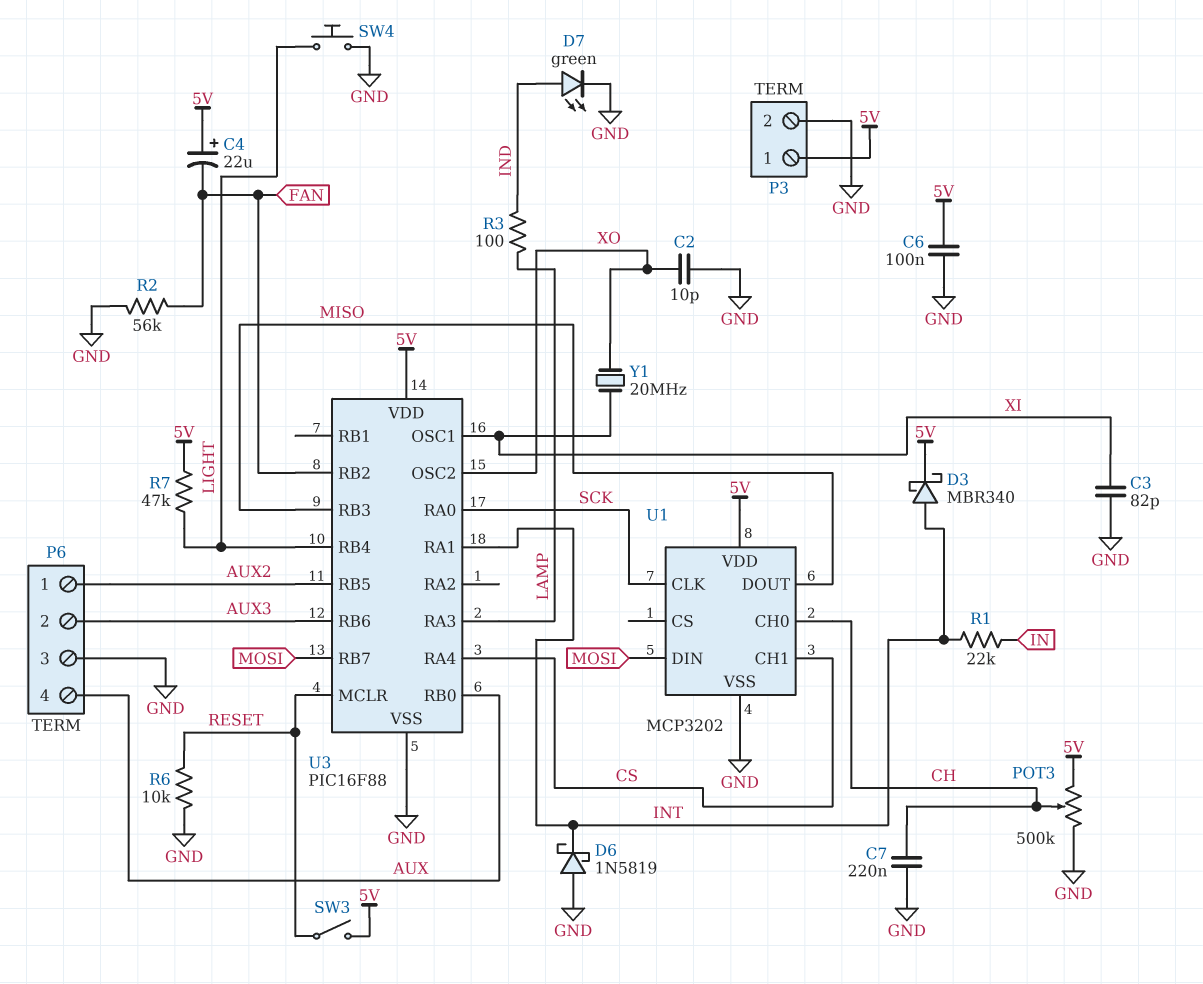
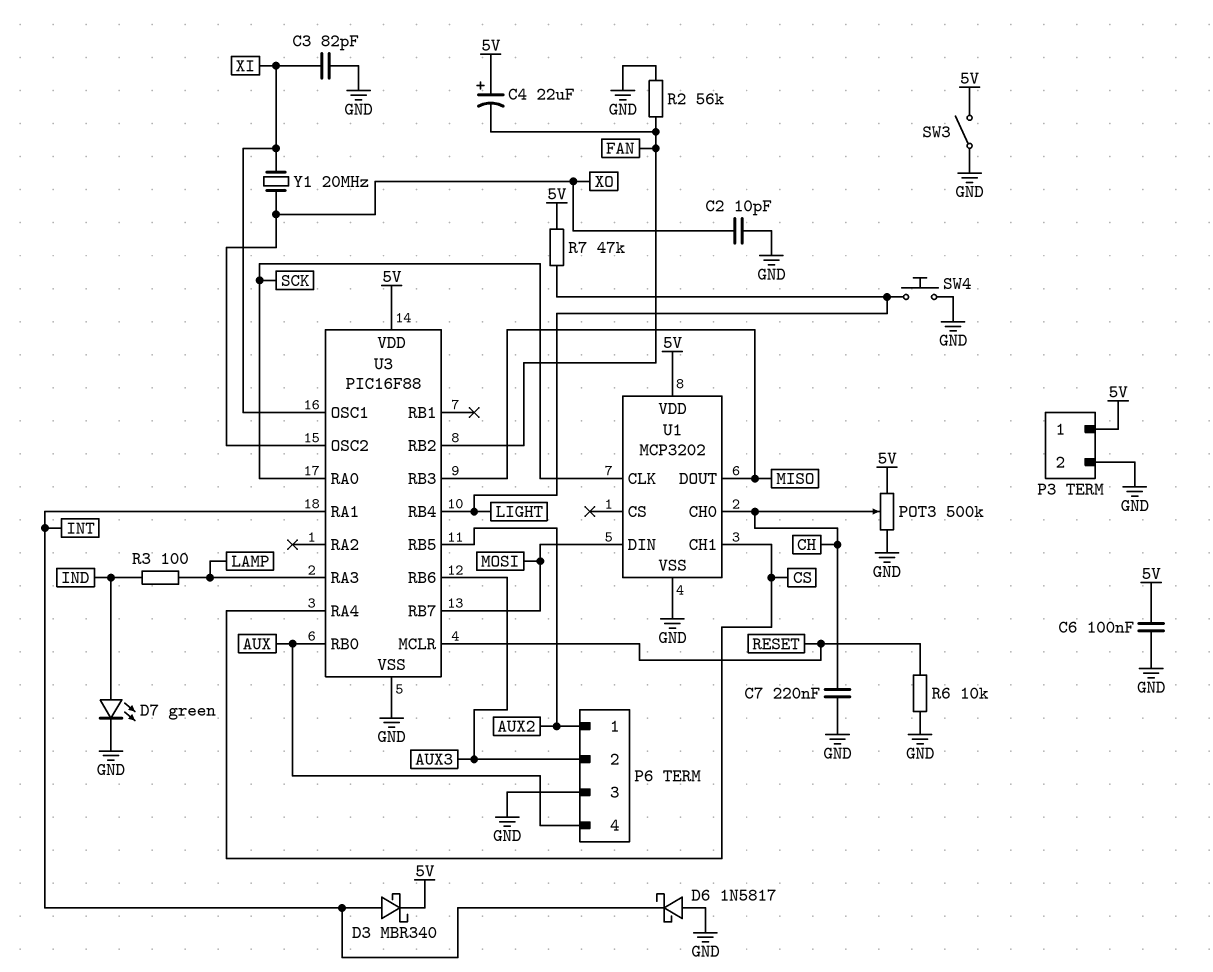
D6: schottky 1N5819 (A GND, K INT) -> schottky 1N5817 (A GND, K INT)
R1: 22k (IN, INT) -> none
SW3: switch (5V, RESET) -> switch (5V, GND)

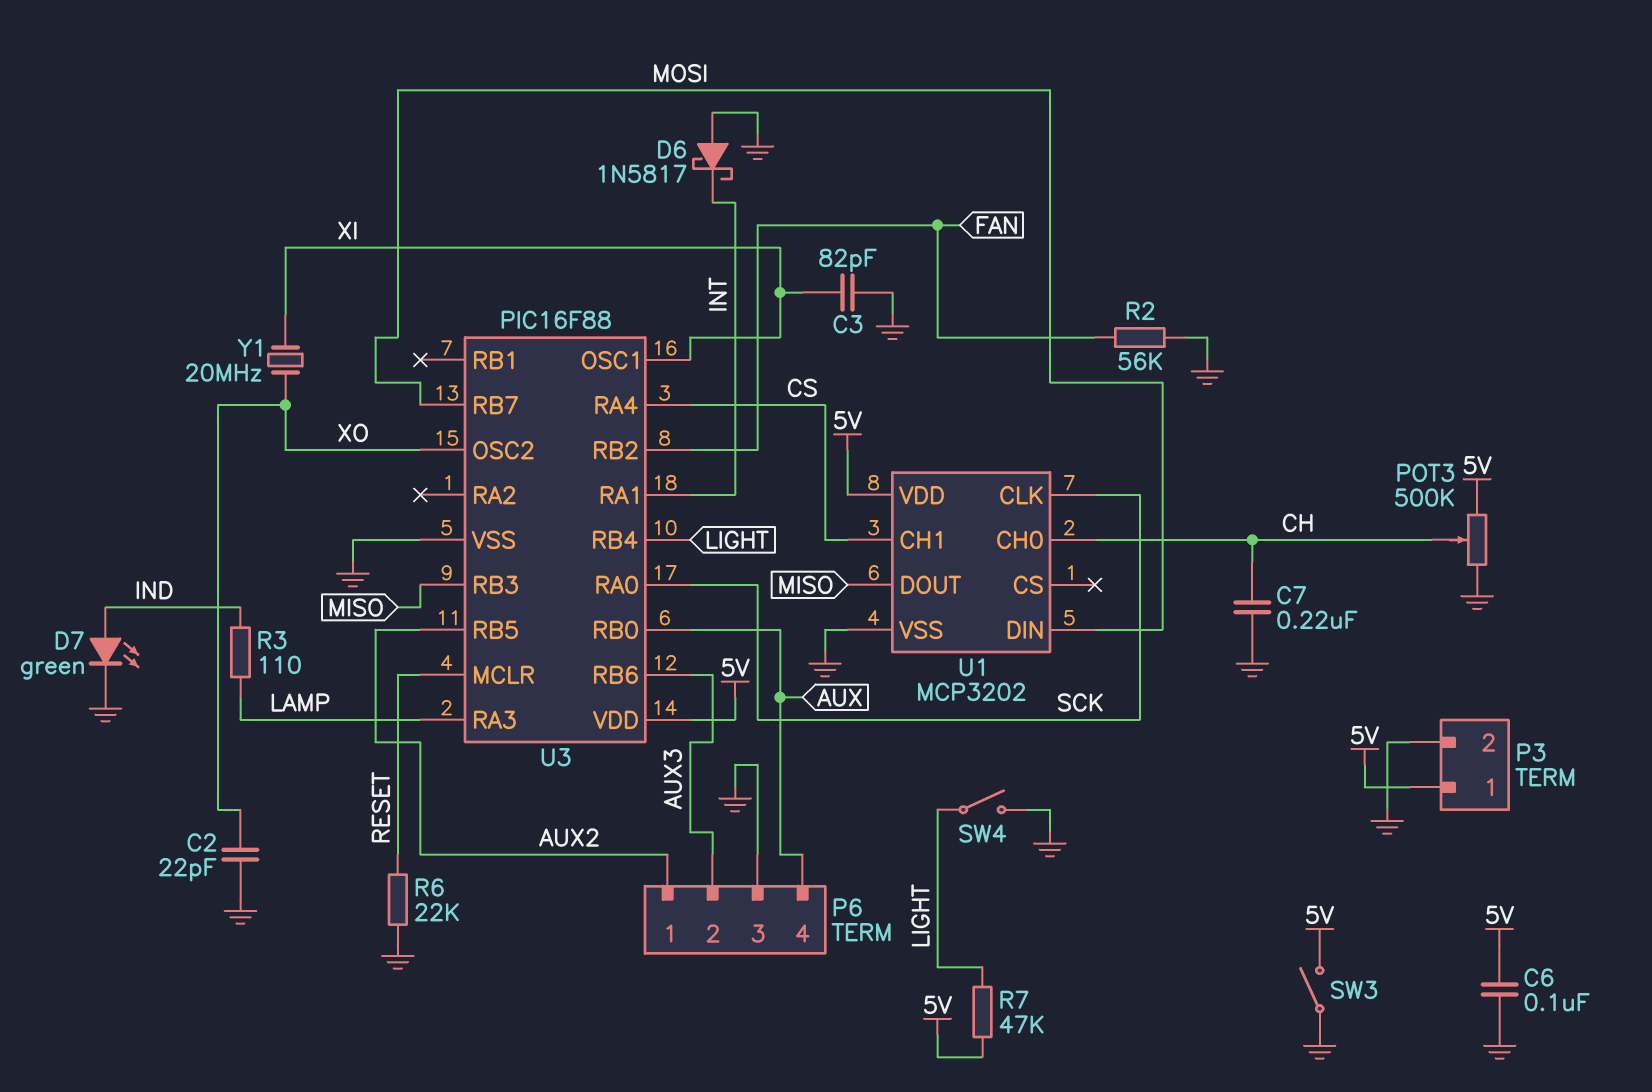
C2: 10pF (GND, XO) -> 22pF (GND, XO)
C4: 22uF (plus 5V, minus FAN) -> none
D3: schottky MBR340 (A INT, K 5V) -> none
R3: 100 (IND, LAMP) -> 110 (IND, LAMP)
R6: 10k (GND, RESET) -> 22k (GND, RESET)
SW4: button (GND, LIGHT) -> switch (GND, LIGHT)

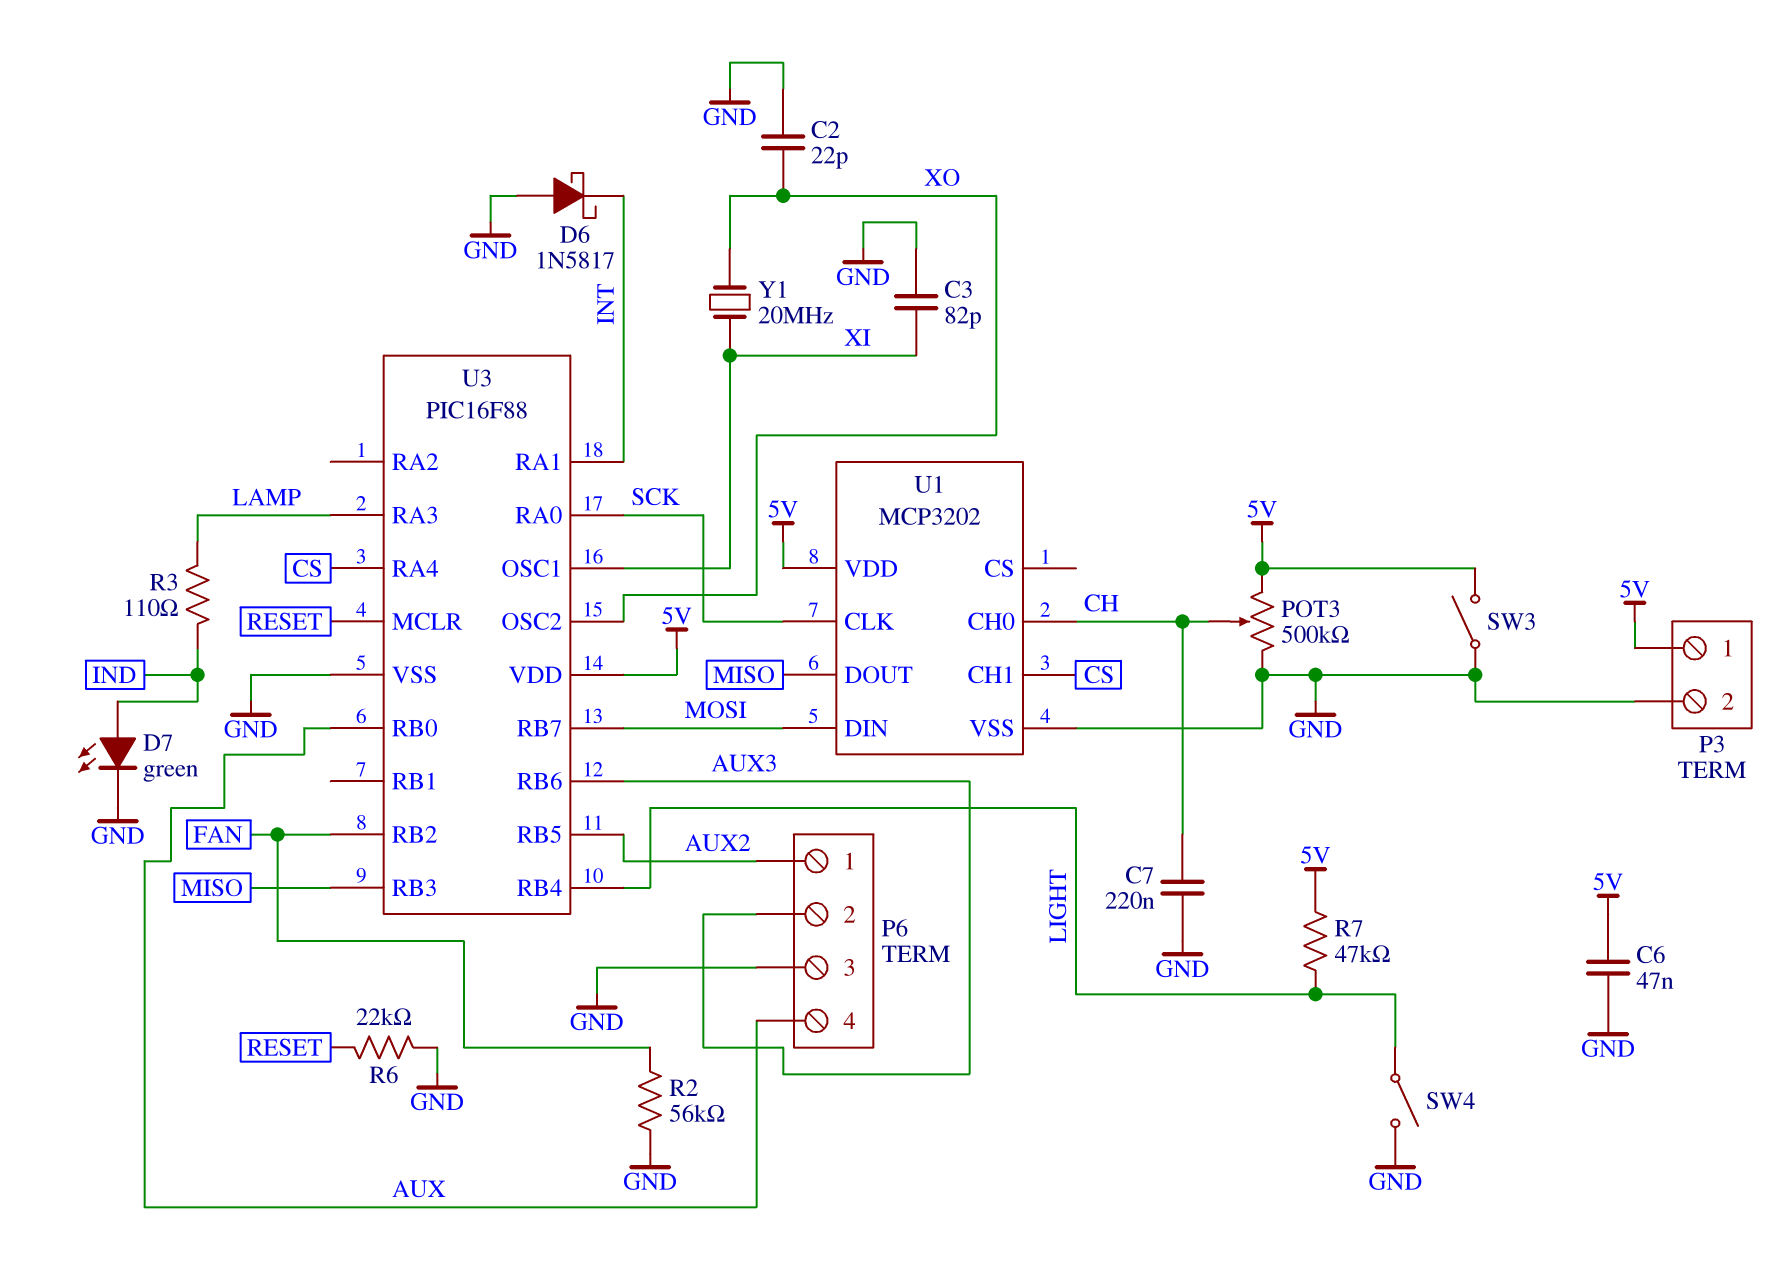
C6: 100nF (5V, GND) -> 47nF (5V, GND)

